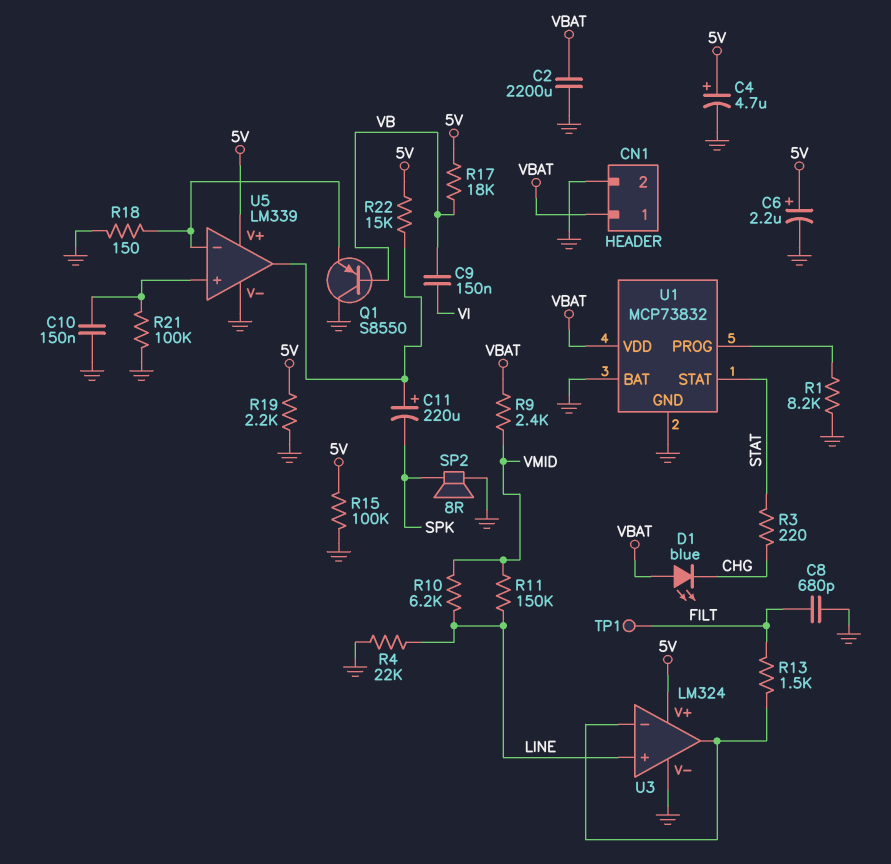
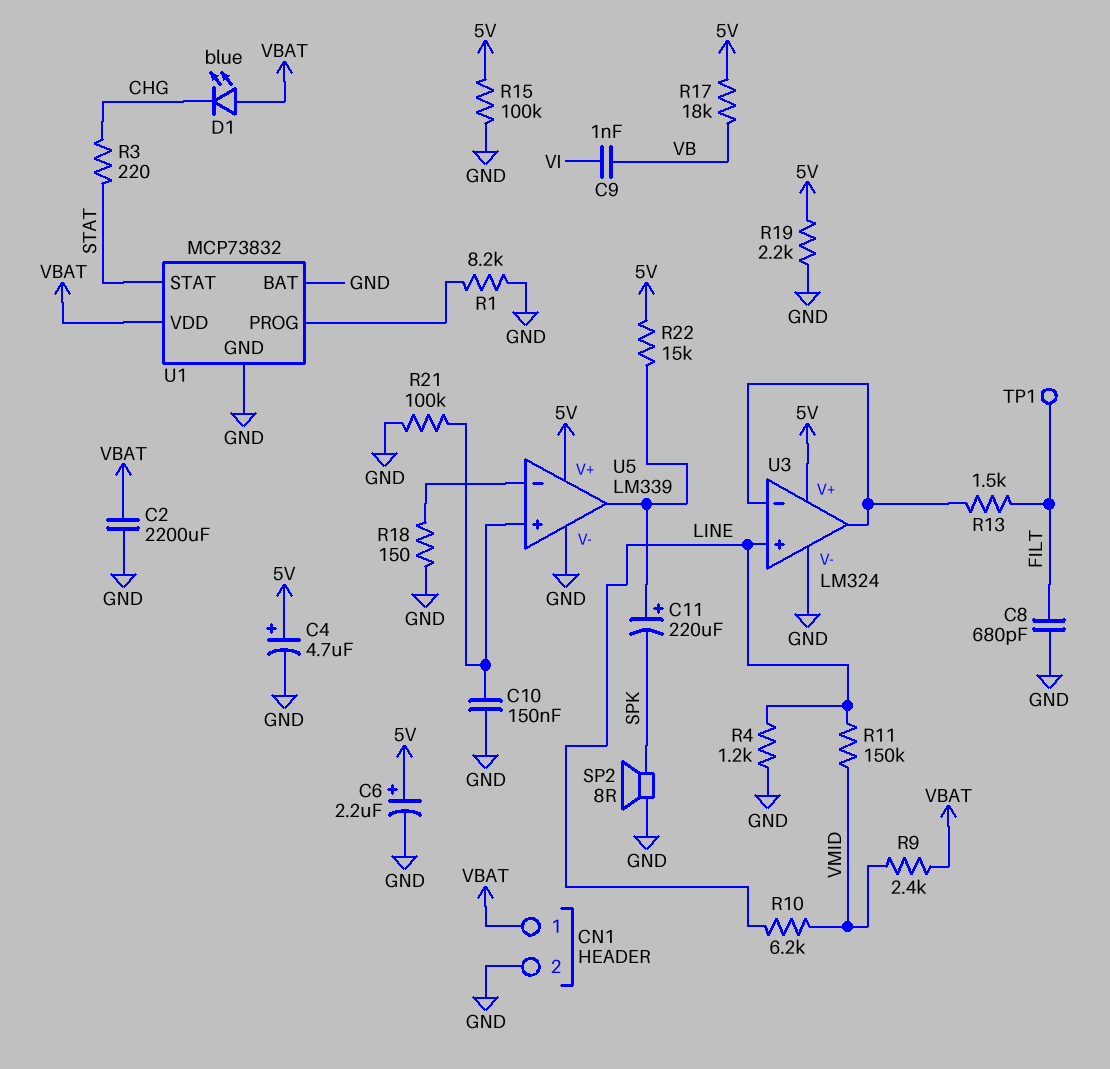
C9: 150nF (VB, VI) -> 1nF (VB, VI)
Q1: PNP S8550 (B VB, C GND, E U5/in-) -> none
R4: 22k (GND, LINE) -> 1.2k (GND, LINE)

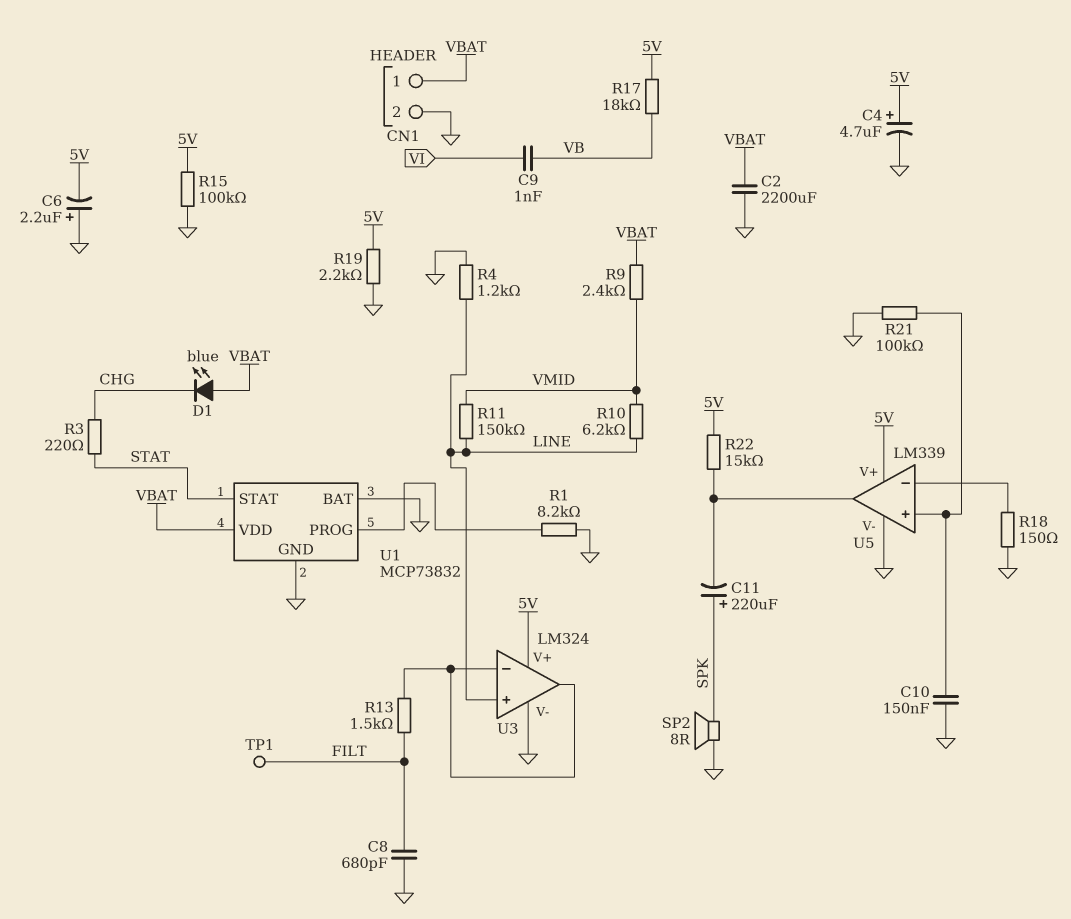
C6: 2.2uF (plus 5V, minus GND) -> 2.2uF (plus GND, minus 5V)
C11: 220uF (plus U5/out, minus SPK) -> 220uF (plus SPK, minus U5/out)

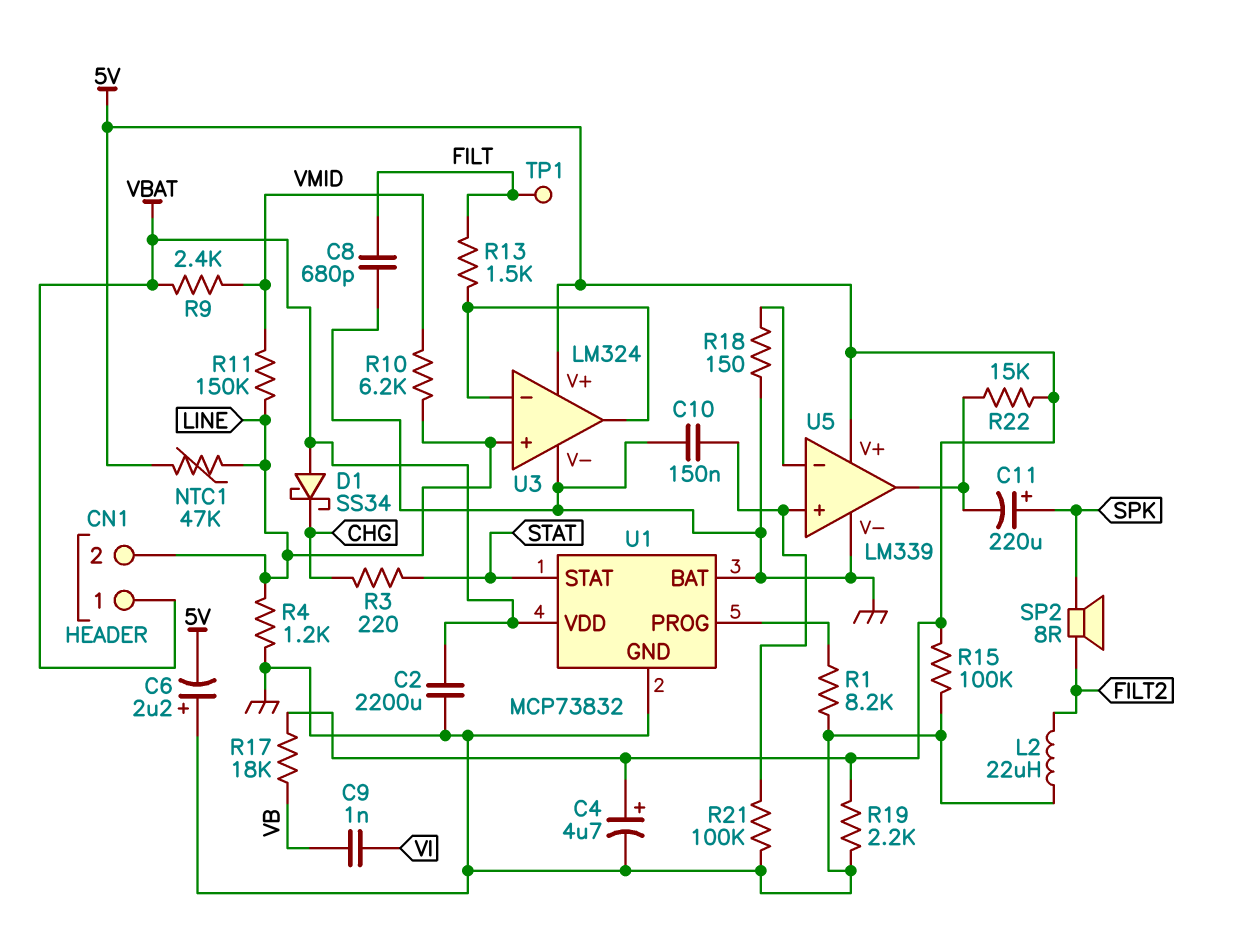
CN1 pin 2: GND -> LINE
D1: LED blue (A VBAT, K CHG) -> schottky SS34 (A VBAT, K CHG)
L2: none -> 22uH (FILT2, GND)
NTC1: none -> 47k (5V, LINE)
SP2: speaker 8R (GND, SPK) -> speaker 8R (FILT2, SPK)

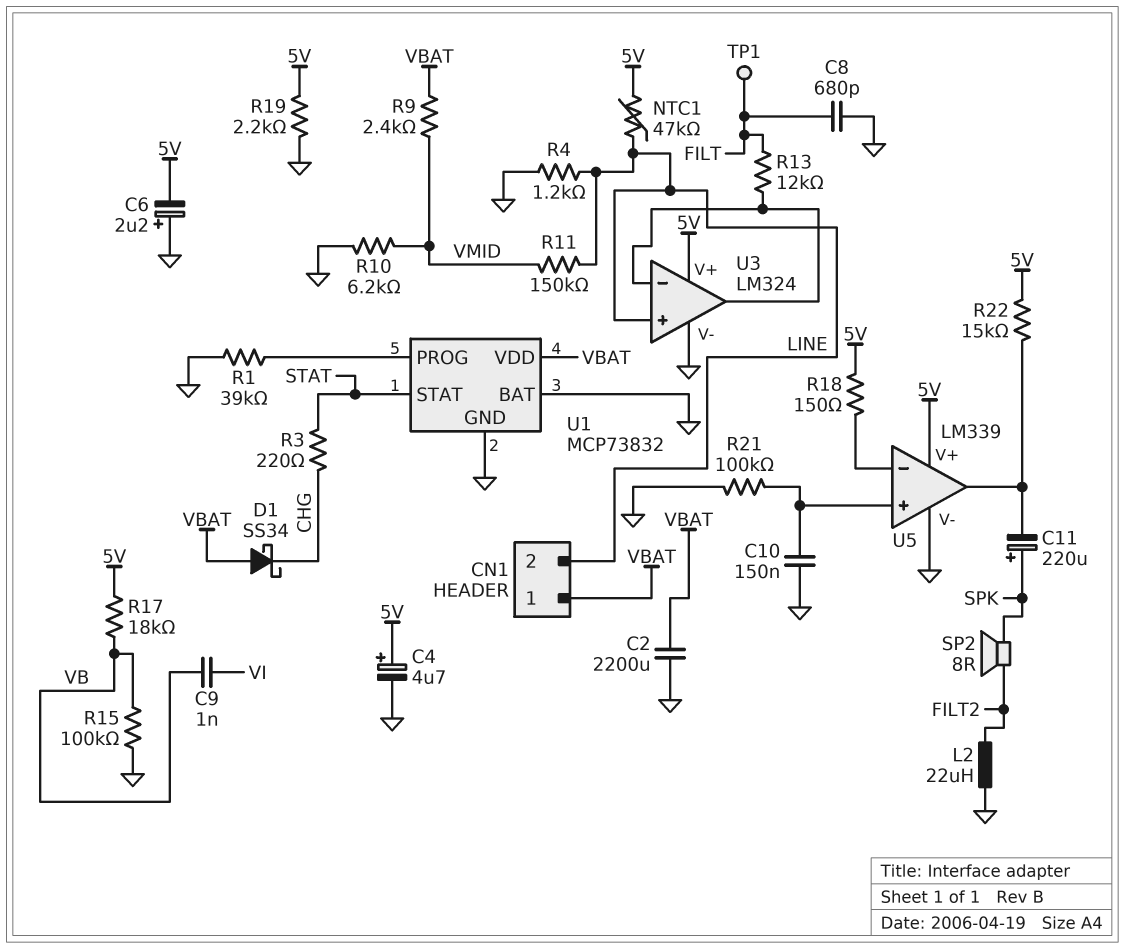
R1: 8.2k (GND, U1/PROG) -> 39k (GND, U1/PROG)
R10: 6.2k (LINE, VMID) -> 6.2k (GND, VMID)
R13: 1.5k (FILT, U3/in-) -> 12k (FILT, U3/in-)
R15: 100k (5V, GND) -> 100k (GND, VB)
R18: 150 (GND, U5/in-) -> 150 (5V, U5/in-)

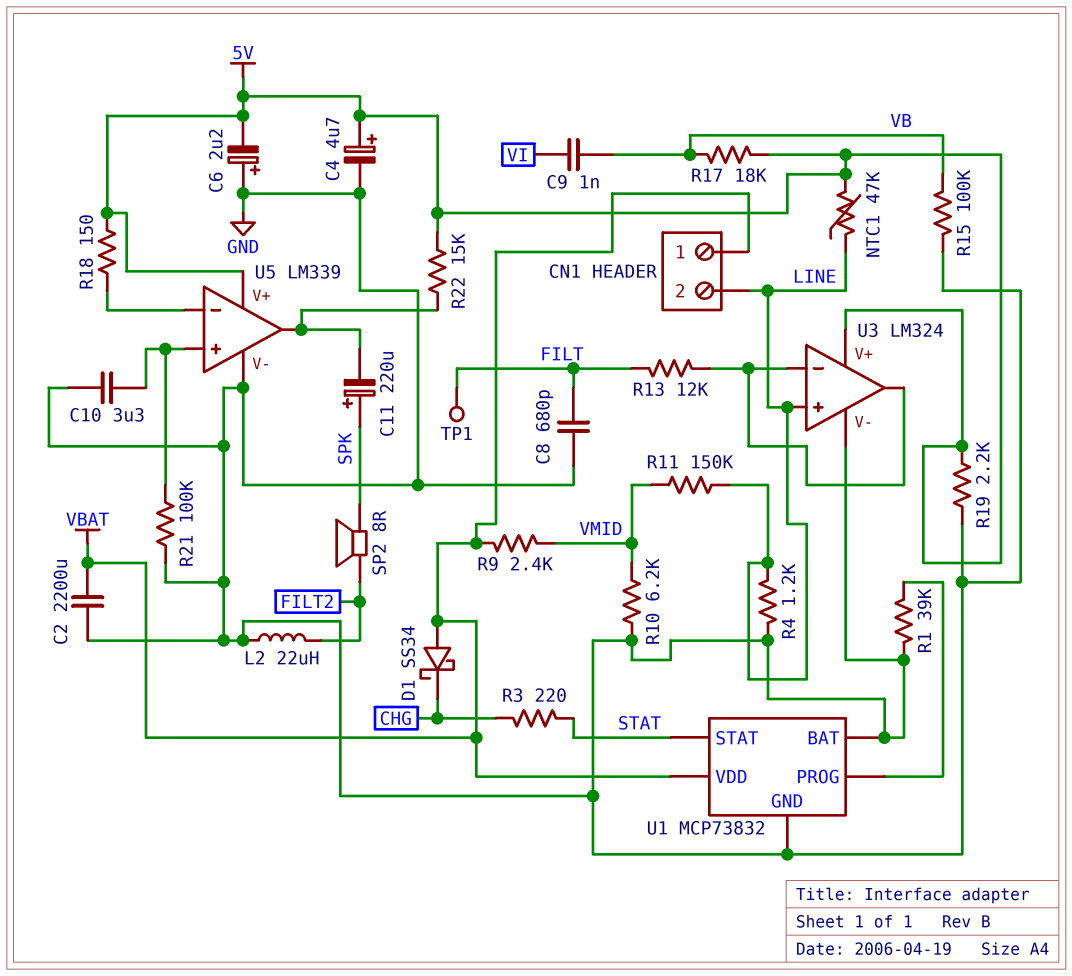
C10: 150nF (GND, U5/in+) -> 3.3uF (GND, U5/in+)

